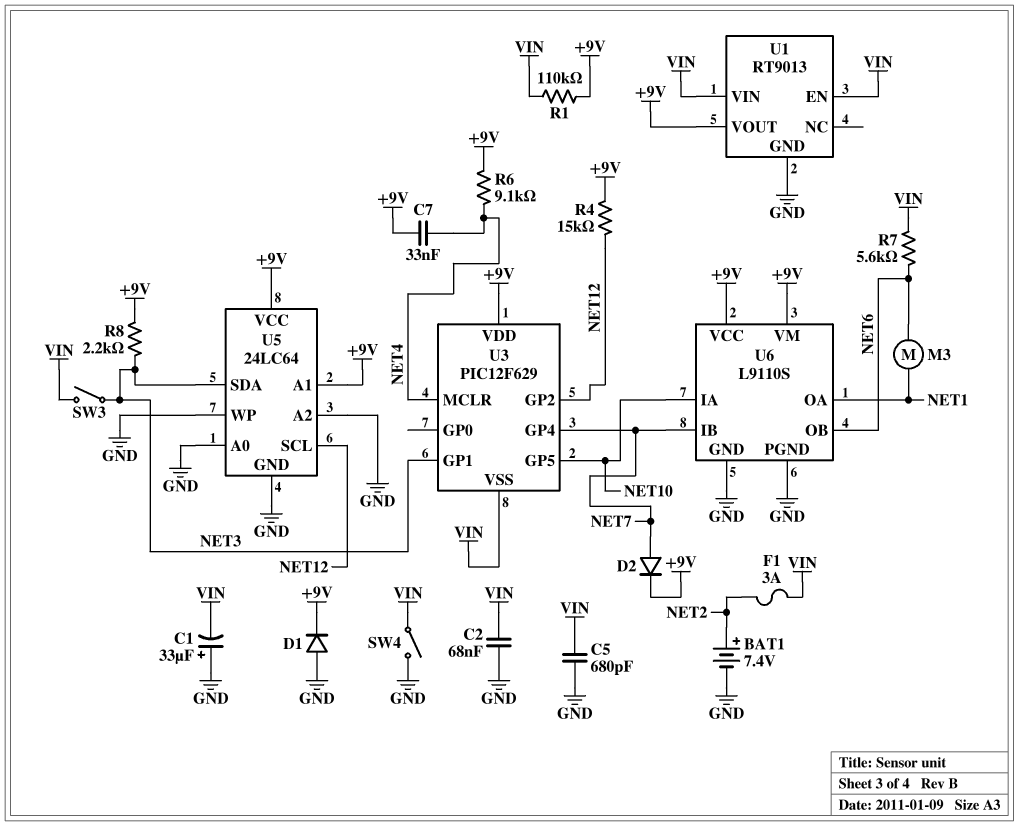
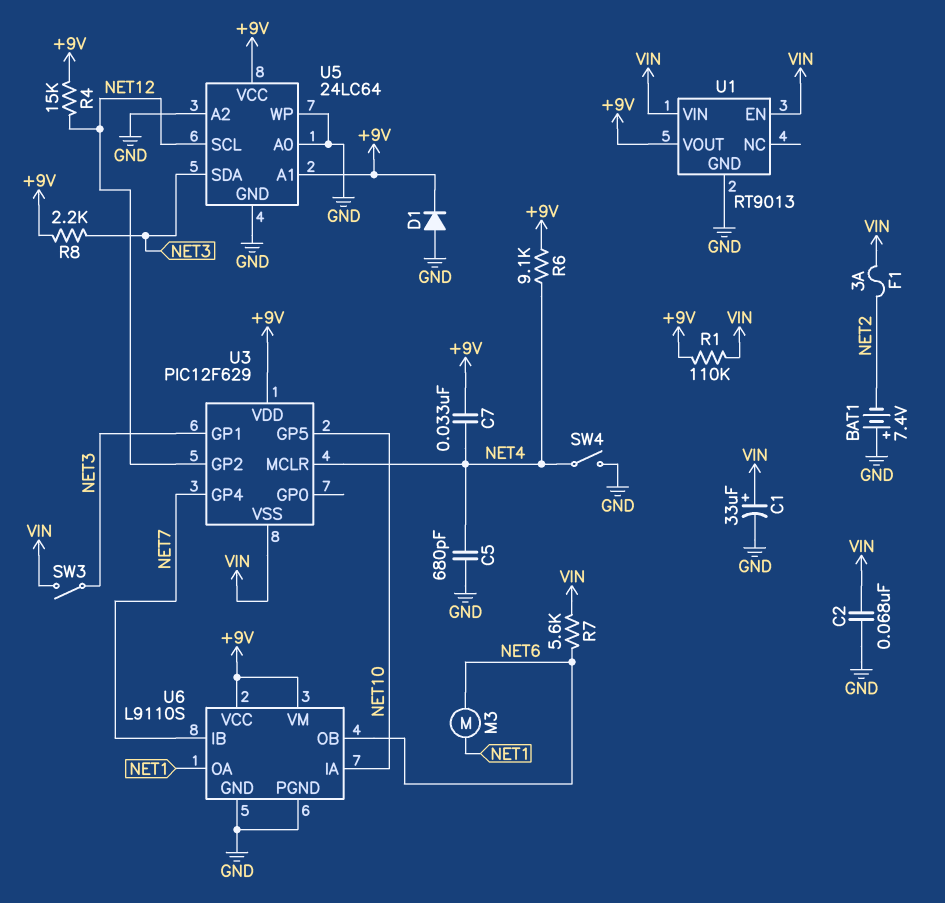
BAT1: 7.4V (plus NET2, minus GND) -> 7.4V (plus GND, minus NET2)
C1: 33uF (plus GND, minus VIN) -> 33uF (plus VIN, minus GND)
C5: 680pF (GND, VIN) -> 680pF (GND, NET4)
D2: diode (A NET7, K +9V) -> none
SW4: switch (GND, VIN) -> switch (GND, NET4)

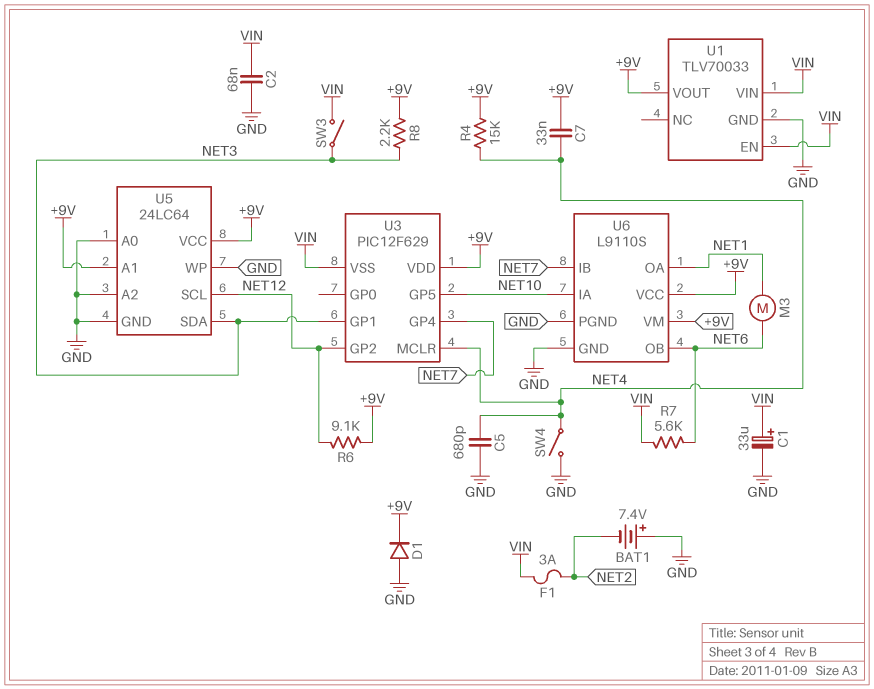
R1: 110k (+9V, VIN) -> none
R4: 15k (+9V, NET12) -> 15k (+9V, NET4)
R6: 9.1k (+9V, NET4) -> 9.1k (+9V, NET12)
U1: RT9013 -> TLV70033

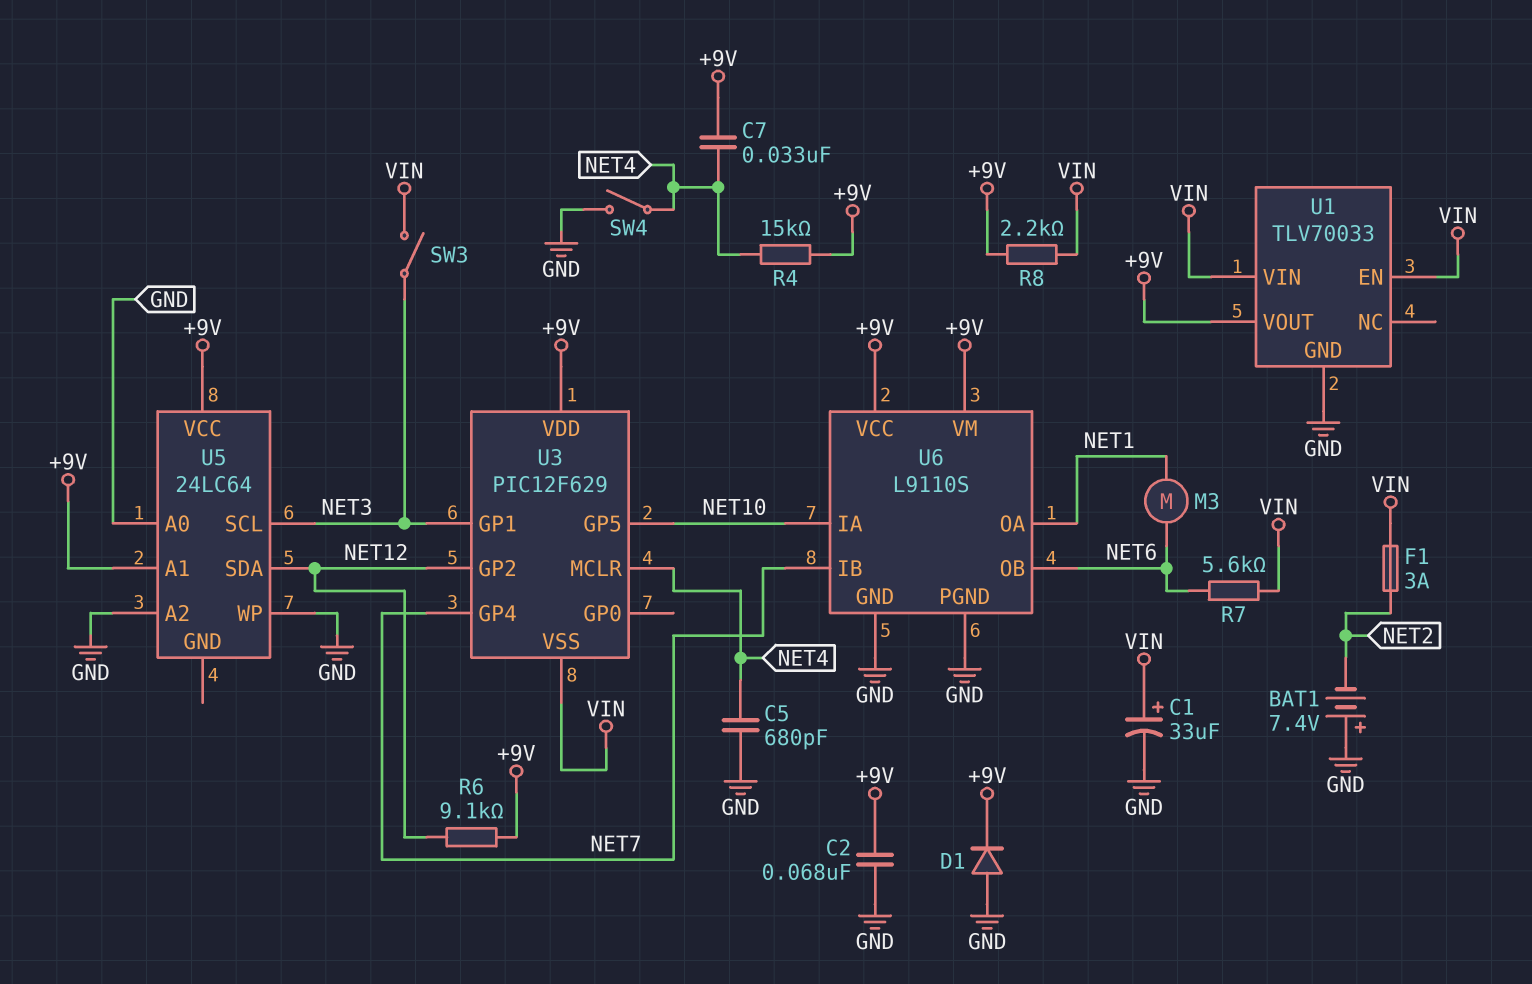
C2: 68nF (GND, VIN) -> 68nF (+9V, GND)
R8: 2.2k (+9V, NET3) -> 2.2k (+9V, VIN)
U5 pin GND: GND -> none
U5 pin SCL: NET12 -> NET3
U5 pin SDA: NET3 -> NET12

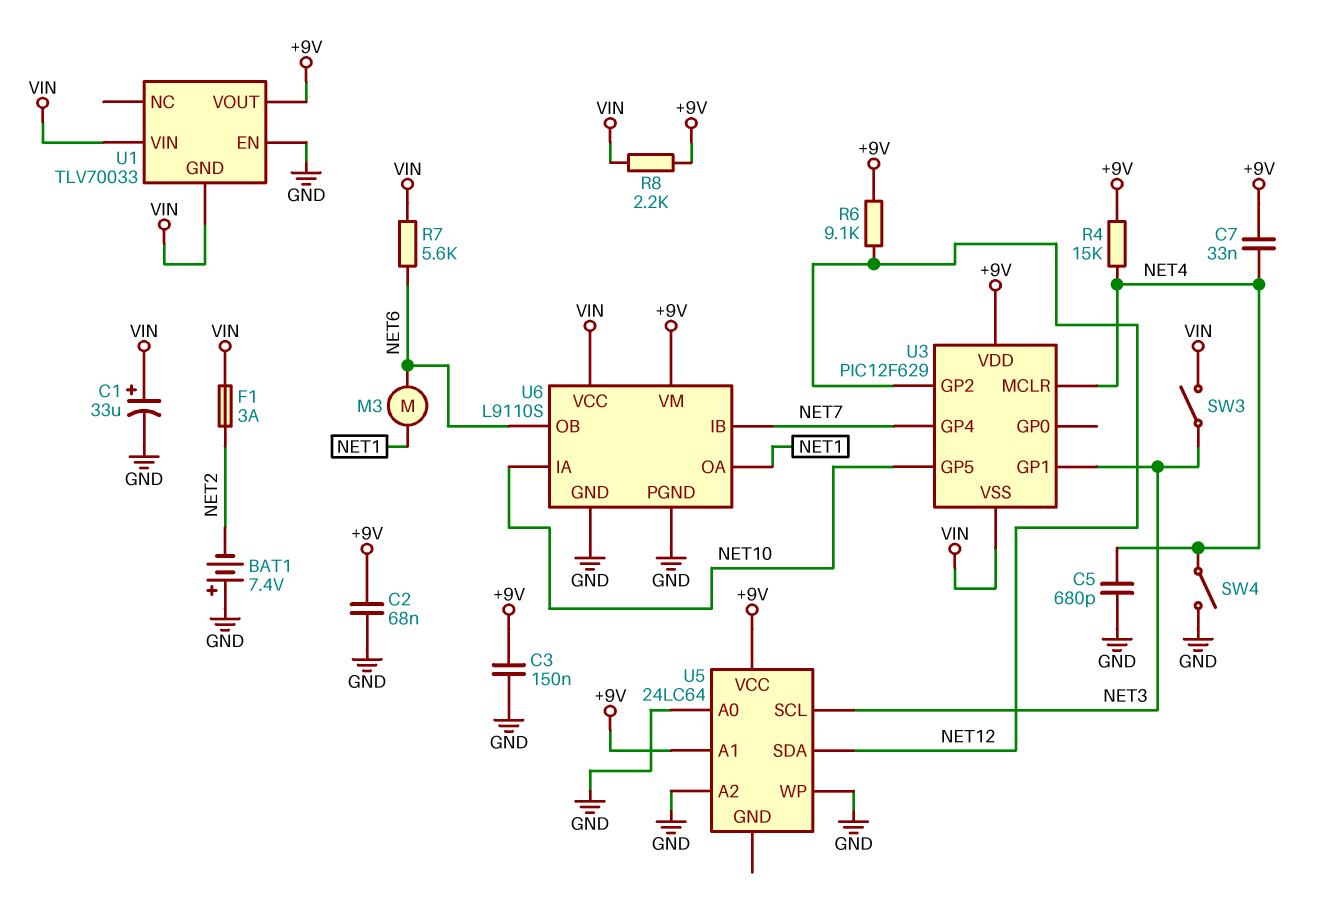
C3: none -> 150nF (+9V, GND)
D1: diode (A GND, K +9V) -> none
U1 pin EN: VIN -> GND
U1 pin GND: GND -> VIN
U6 pin VCC: +9V -> VIN

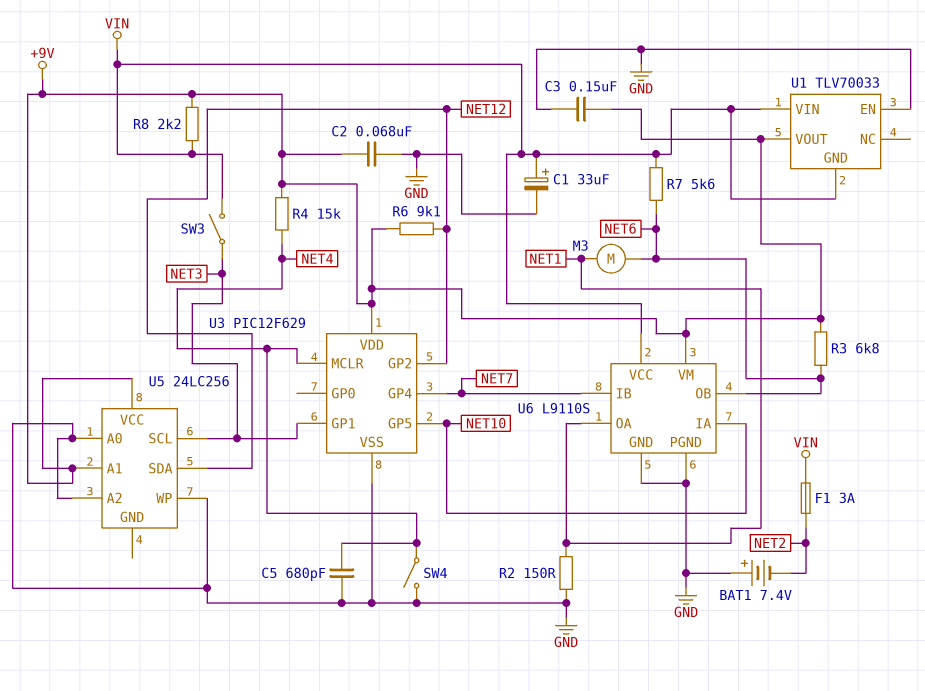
C7: 33nF (+9V, NET4) -> none
R2: none -> 150 (GND, NET1)
R3: none -> 6.8k (+9V, NET6)
U3 pin VSS: VIN -> GND
U5: 24LC64 -> 24LC256

